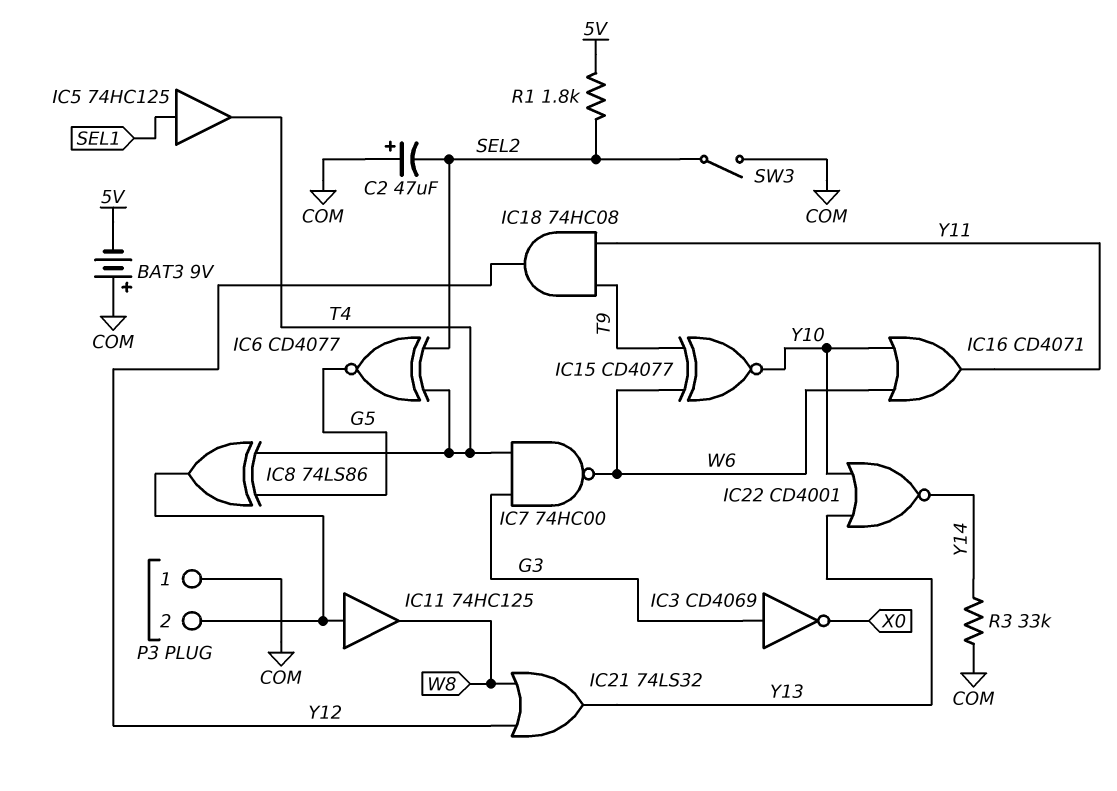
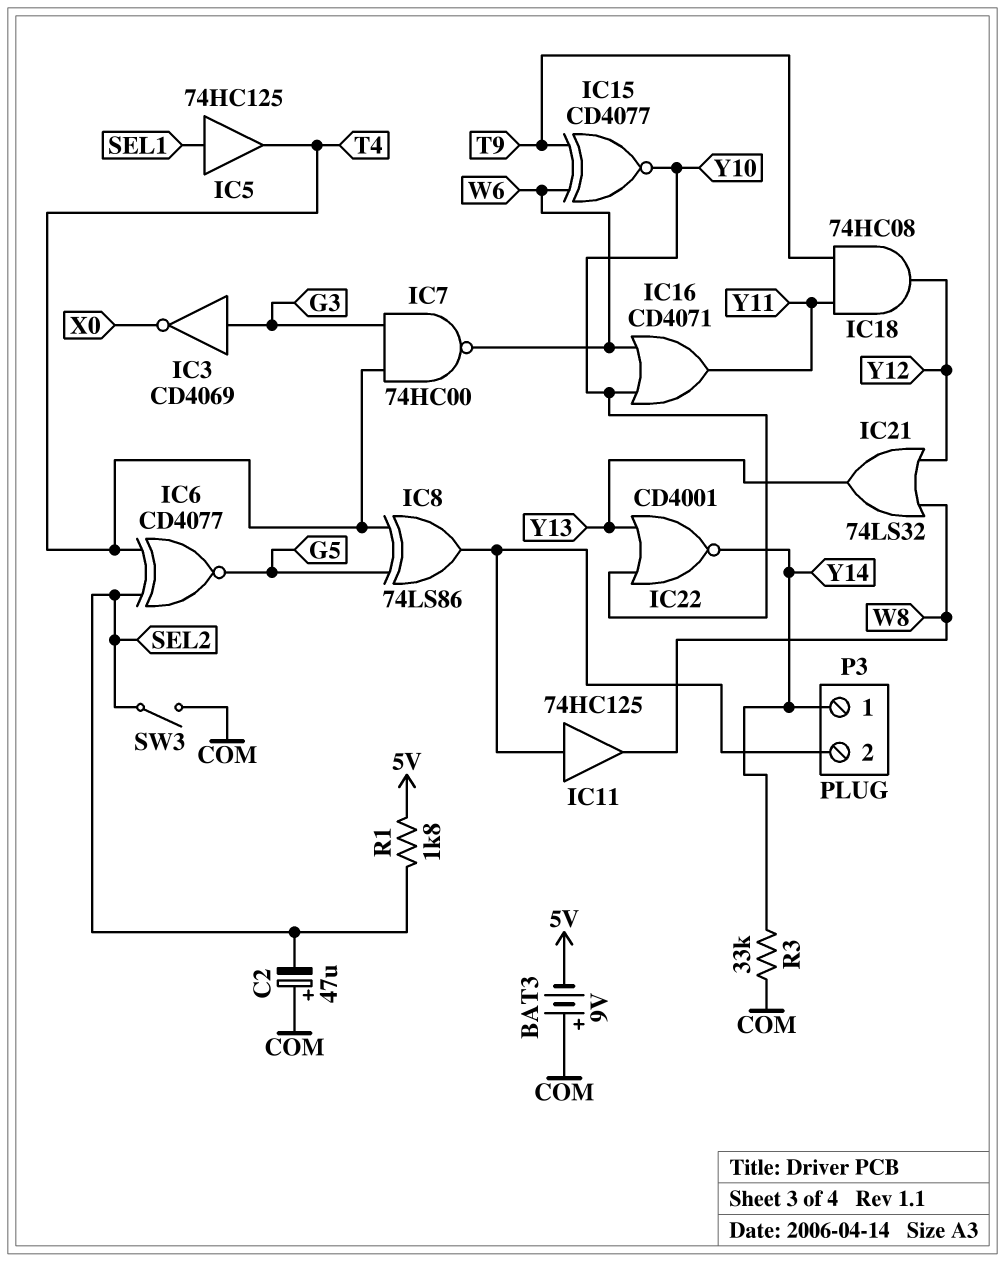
P3 pin 1: COM -> Y14

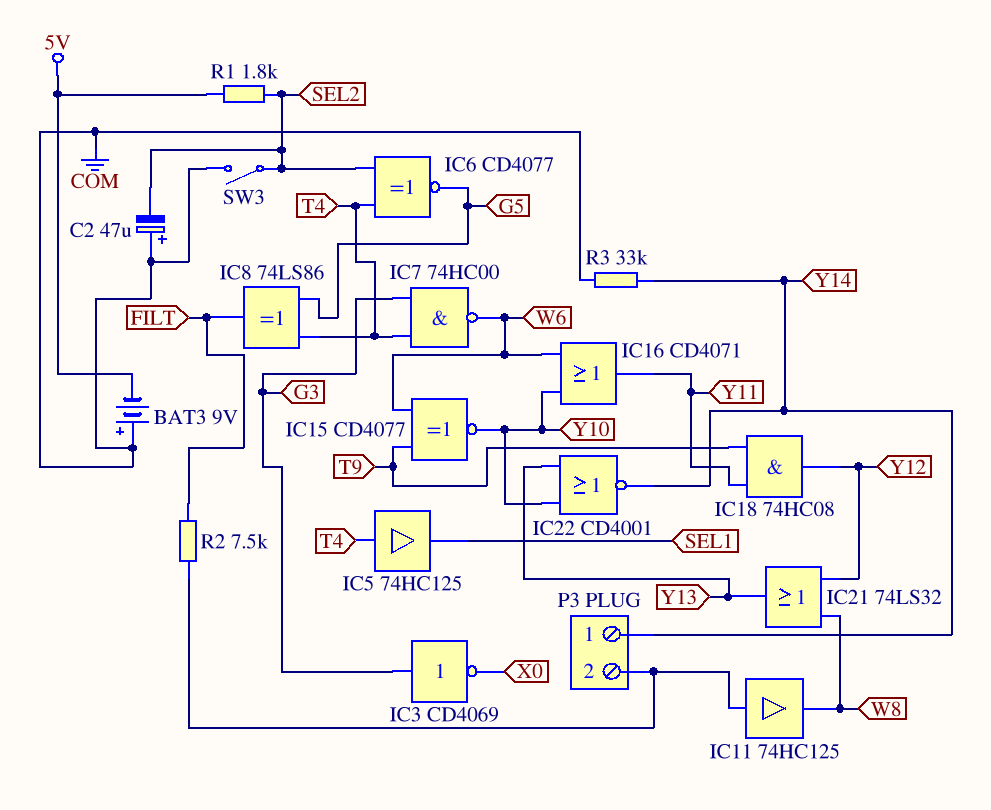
IC5: buffer 74HC125 (in SEL1, out T4) -> buffer 74HC125 (in T4, out SEL1)
IC8: XOR 74LS86 (in G5, in T4, out P3/2) -> XOR 74LS86 (in G5, in T4, out FILT)
R2: none -> 7.5k (FILT, P3/2)

